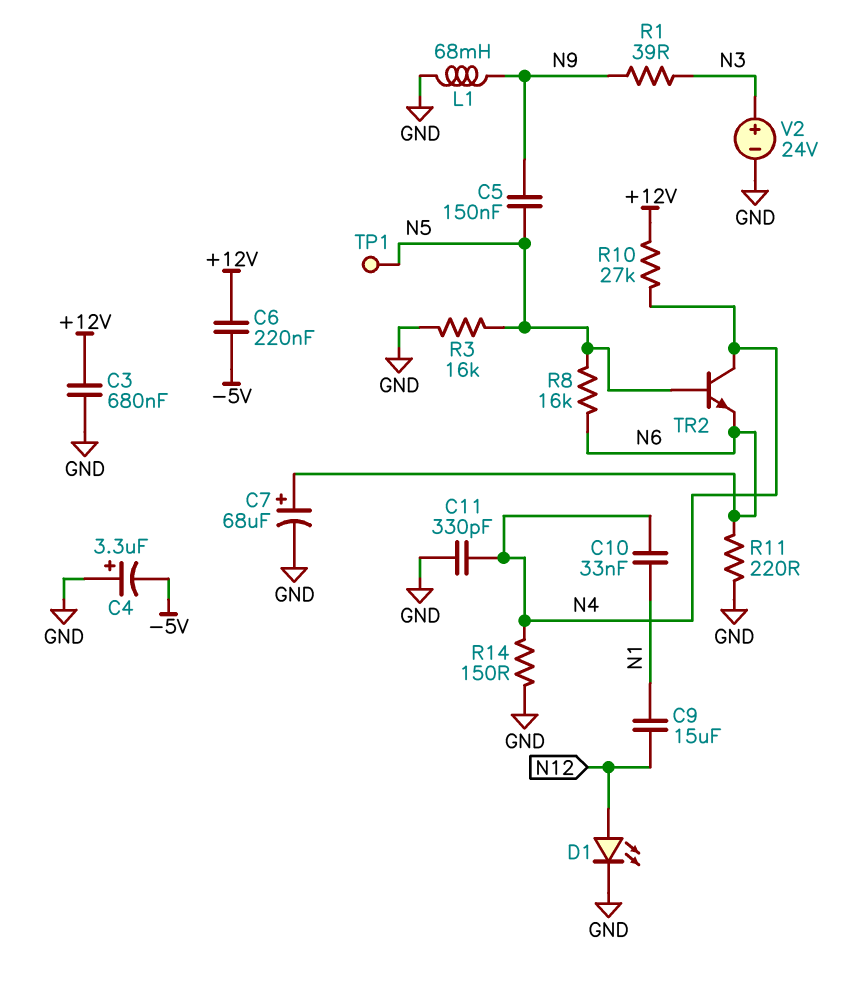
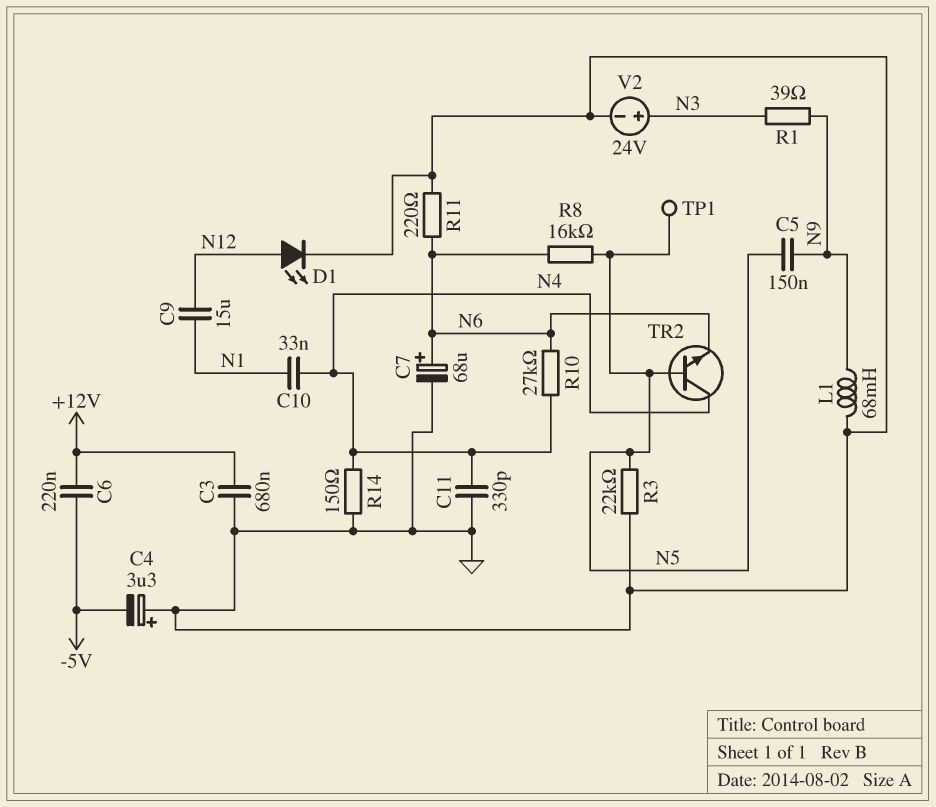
R3: 16k (GND, N5) -> 22k (GND, N5)
R10: 27k (+12V, N4) -> 27k (N4, N6)

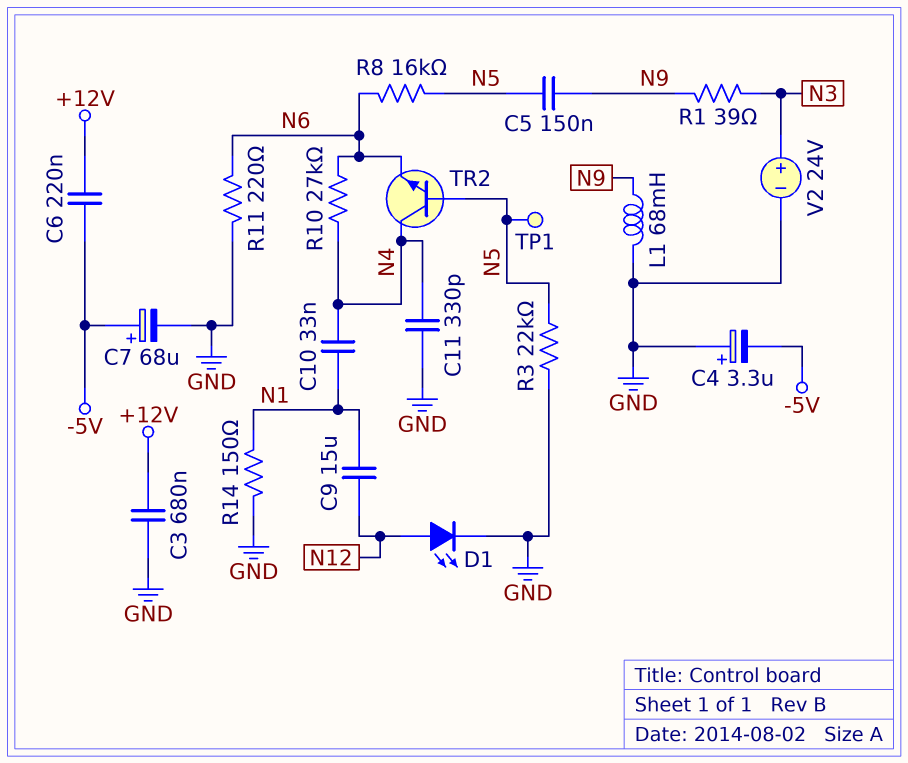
C7: 68uF (plus N6, minus GND) -> 68uF (plus -5V, minus GND)
R14: 150 (GND, N4) -> 150 (GND, N1)

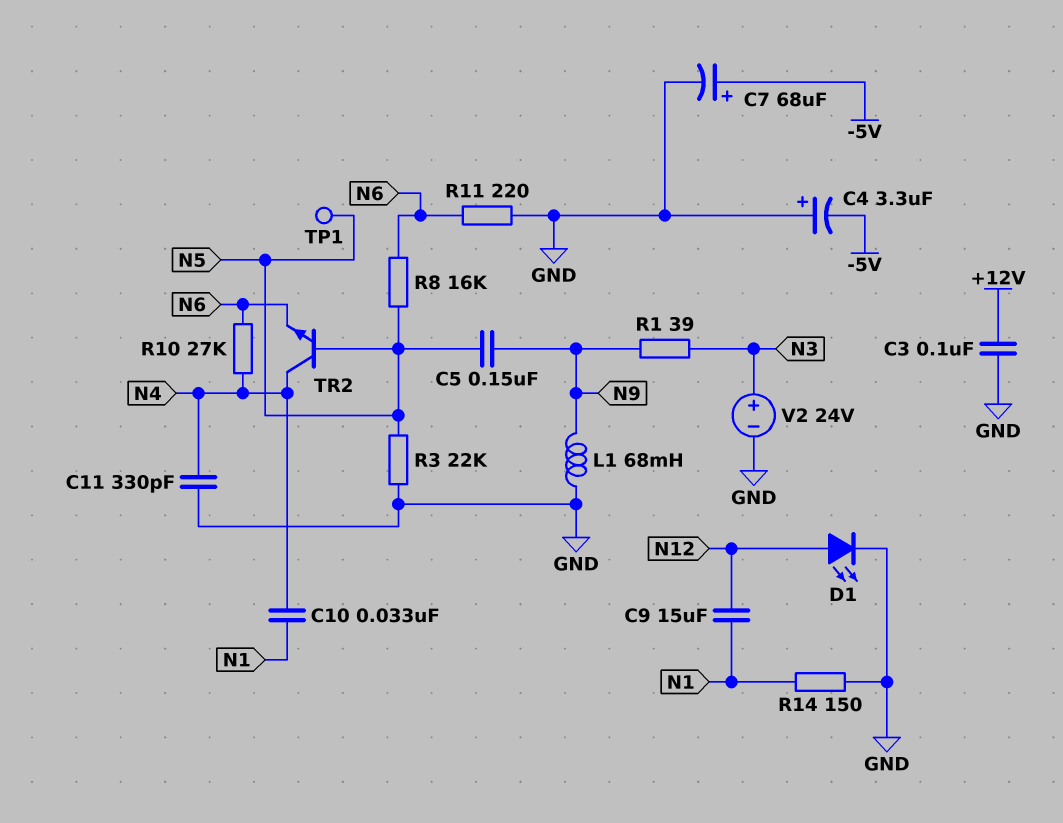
C3: 680nF (+12V, GND) -> 100nF (+12V, GND)
C6: 220nF (+12V, -5V) -> none

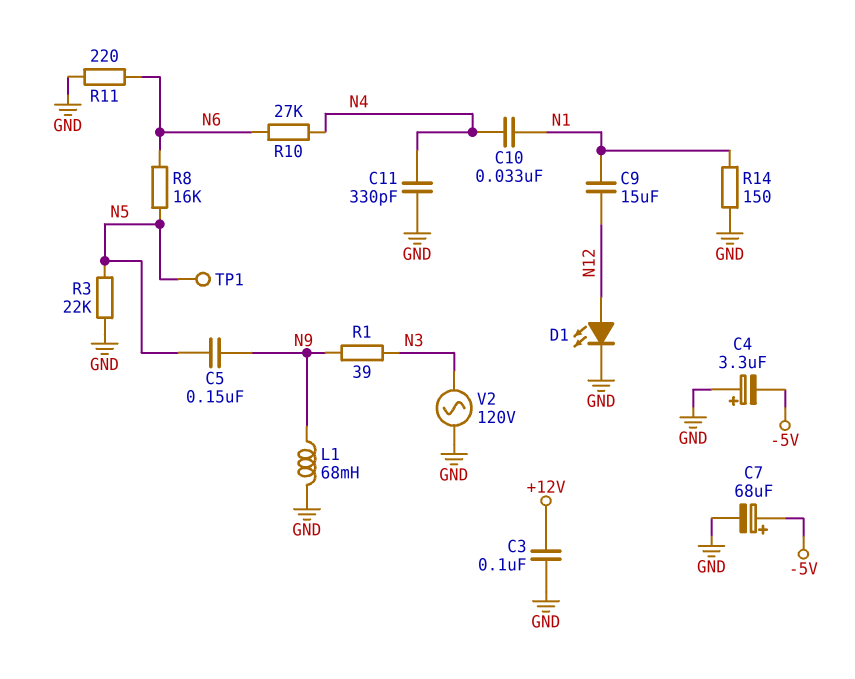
TR2: NPN (B N5, C N4, E N6) -> none
V2: 24V (plus N3, minus GND) -> AC 120V (GND, N3)

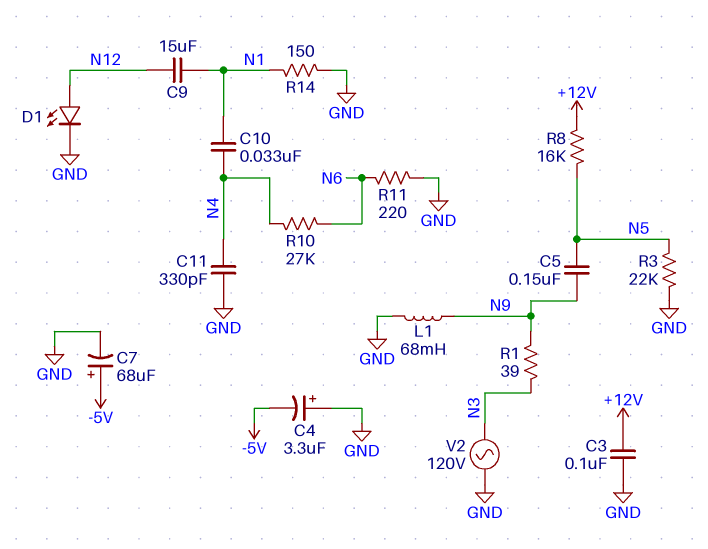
R8: 16k (N5, N6) -> 16k (+12V, N5)
TP1: test point (N5) -> none

